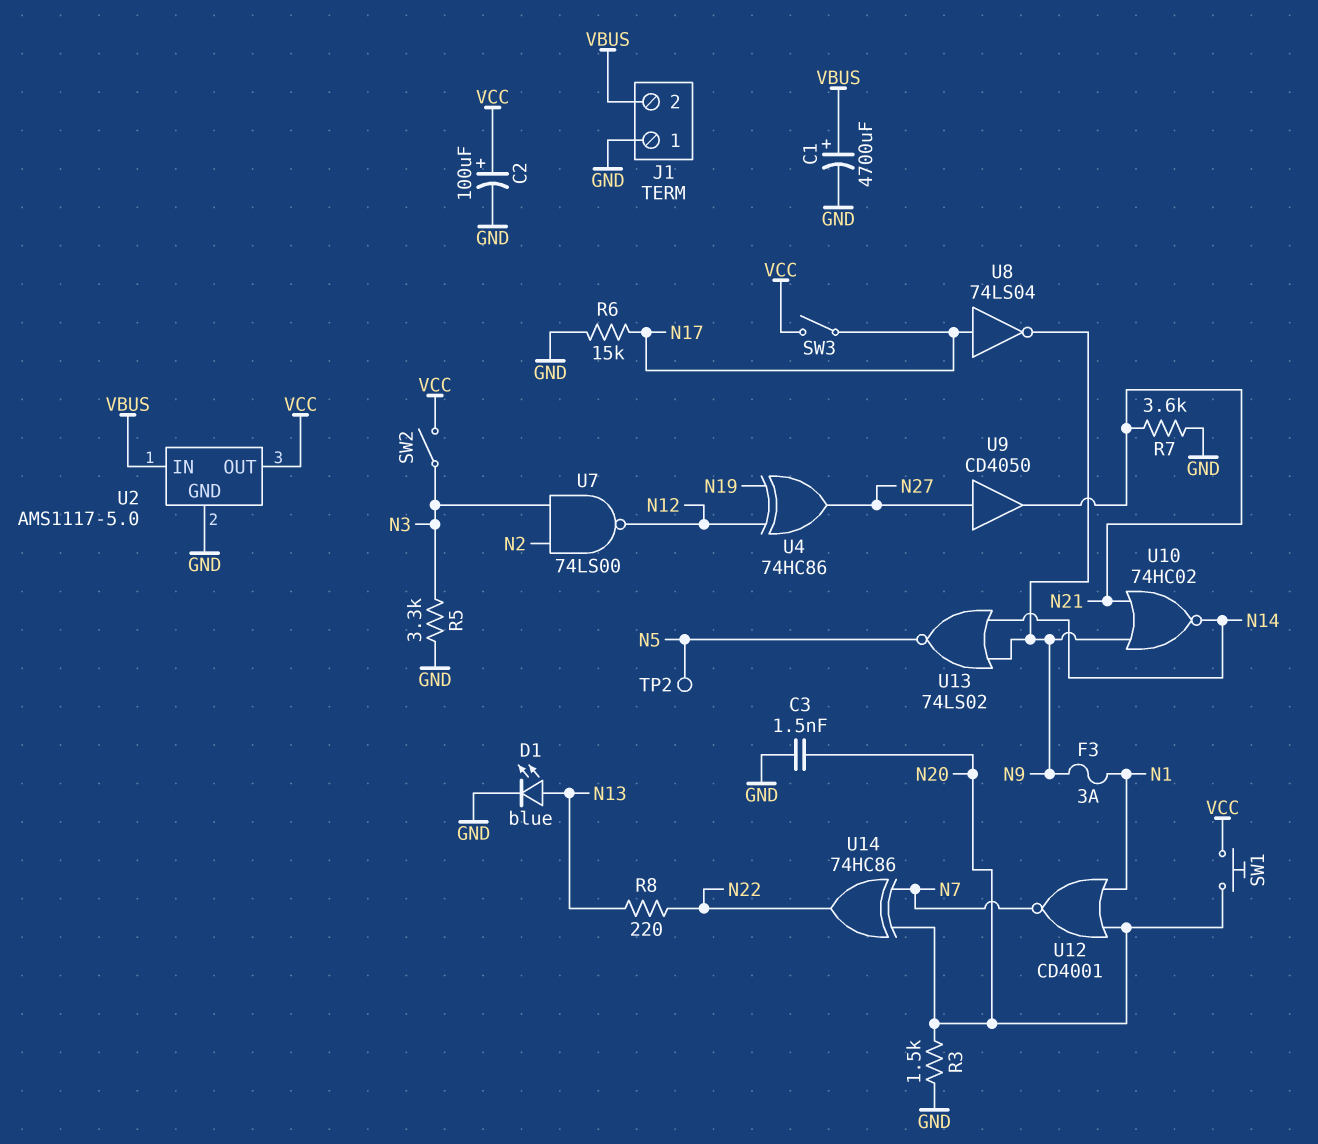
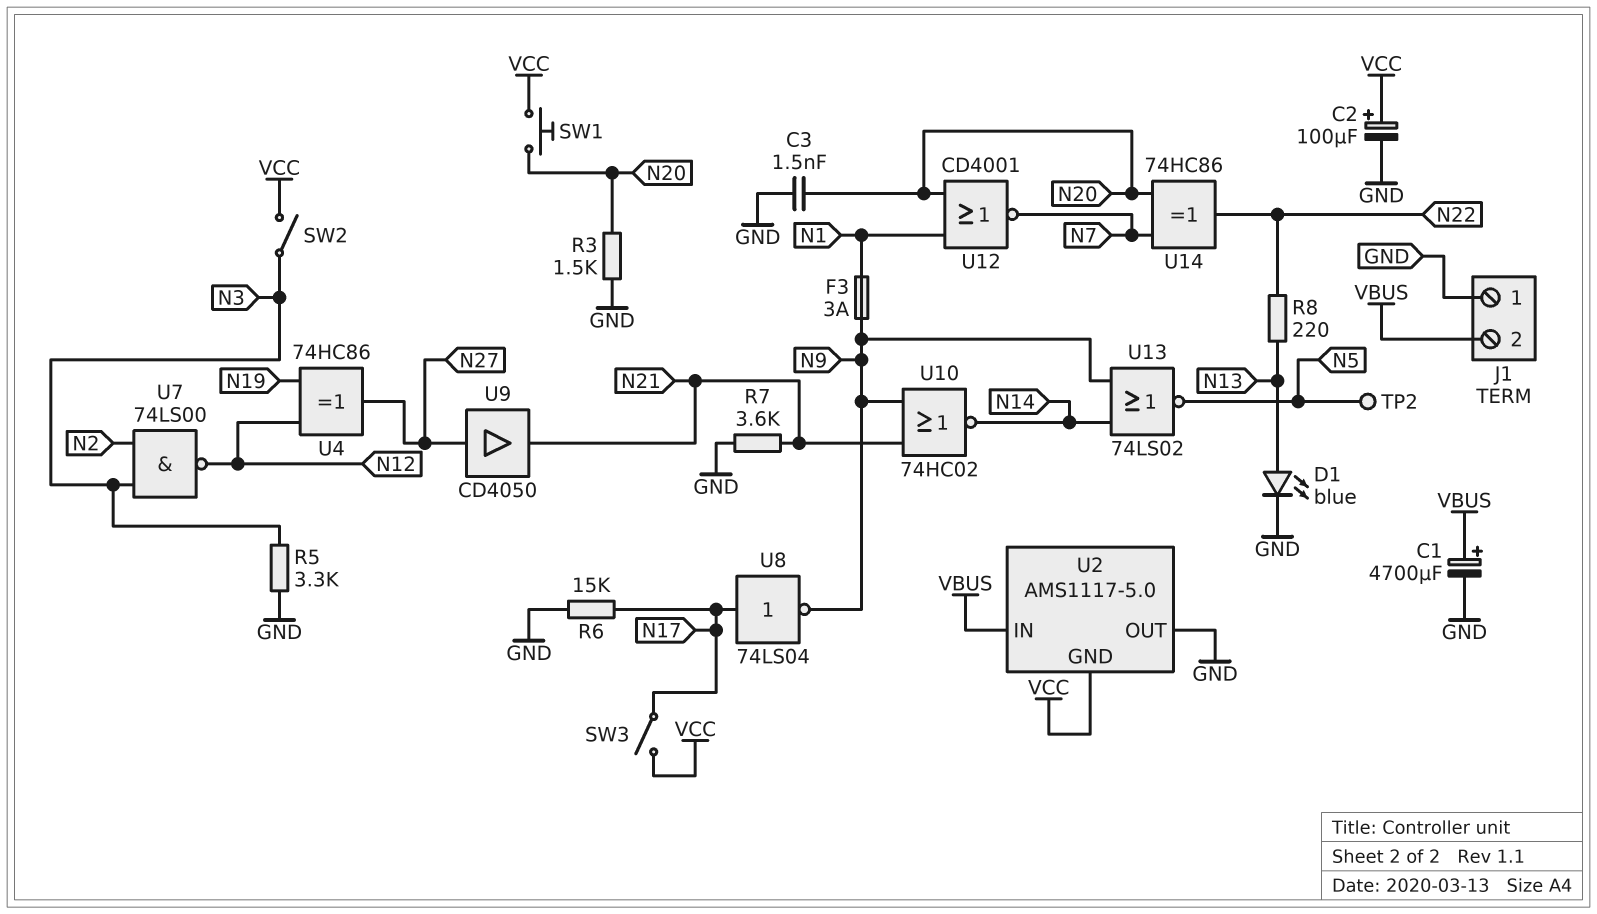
U2 pin GND: GND -> VCC
U2 pin OUT: VCC -> GND

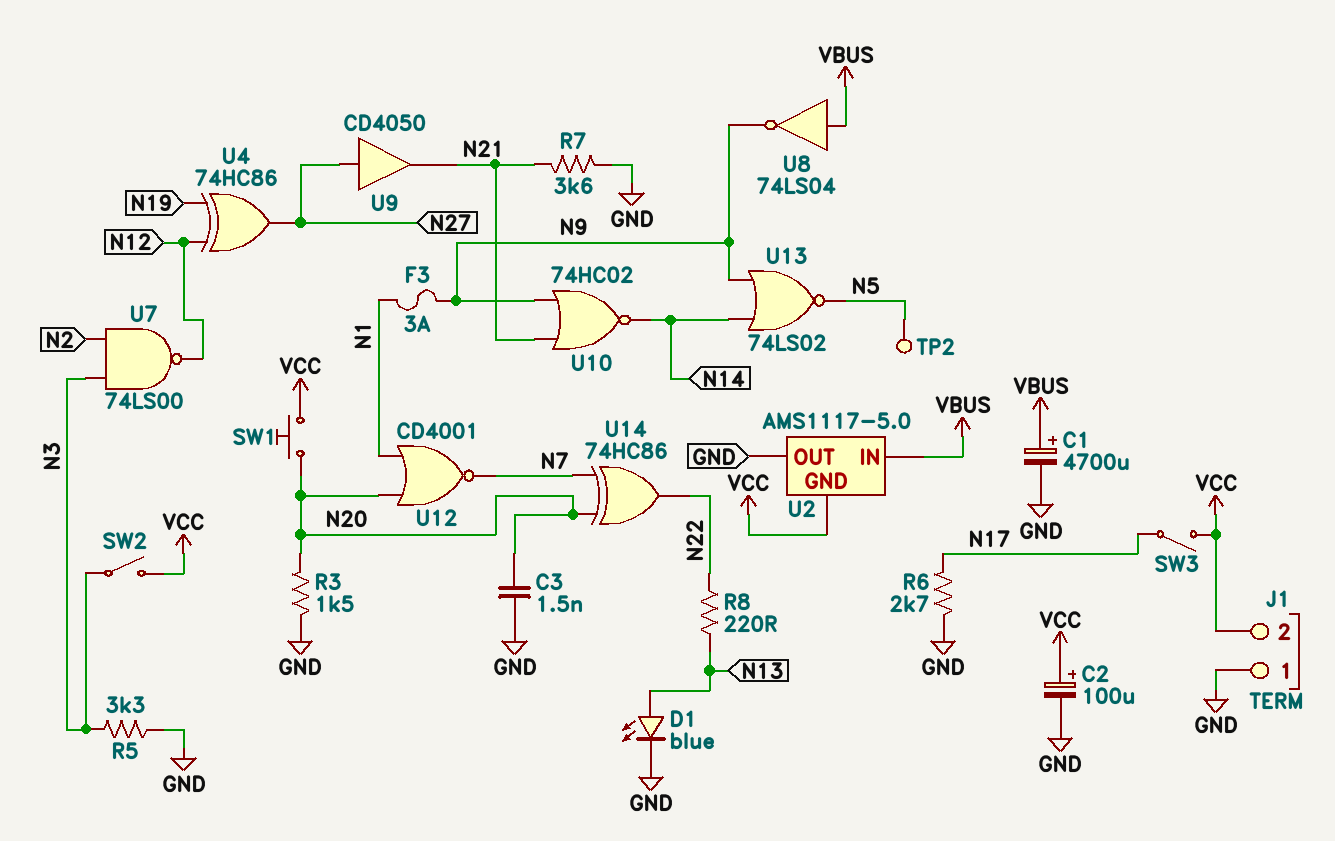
J1 pin 2: VBUS -> VCC
R6: 15k (GND, N17) -> 2.7k (GND, N17)
U8: NOT 74LS04 (in N17, out N9) -> NOT 74LS04 (in VBUS, out N9)

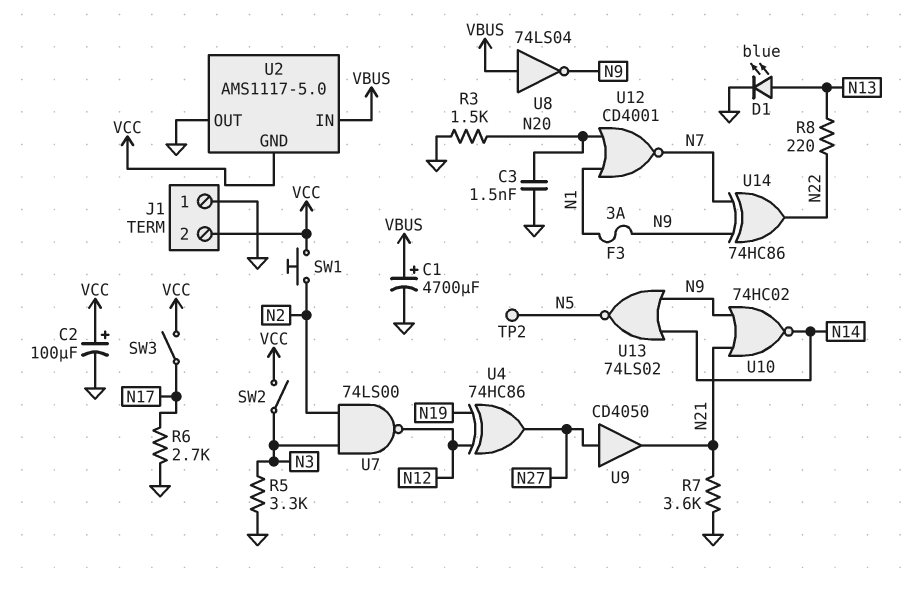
SW1: button (N20, VCC) -> button (N2, VCC)
U14: XOR 74HC86 (in N7, in N20, out N22) -> XOR 74HC86 (in N7, in N9, out N22)

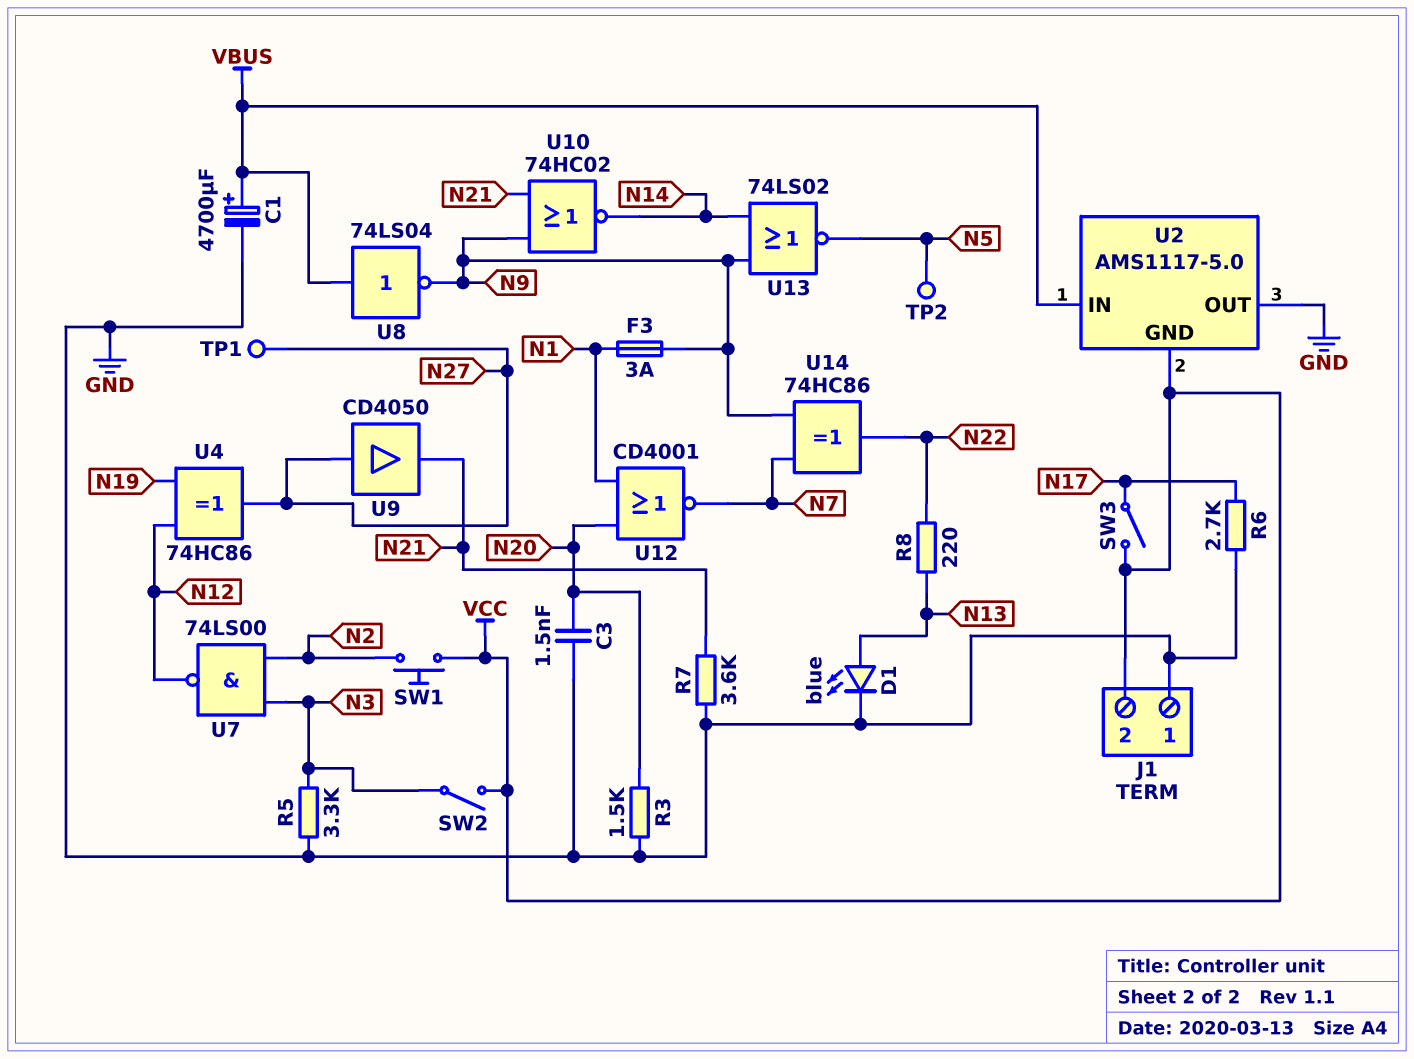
C2: 100uF (plus VCC, minus GND) -> none
TP1: none -> test point (N27)

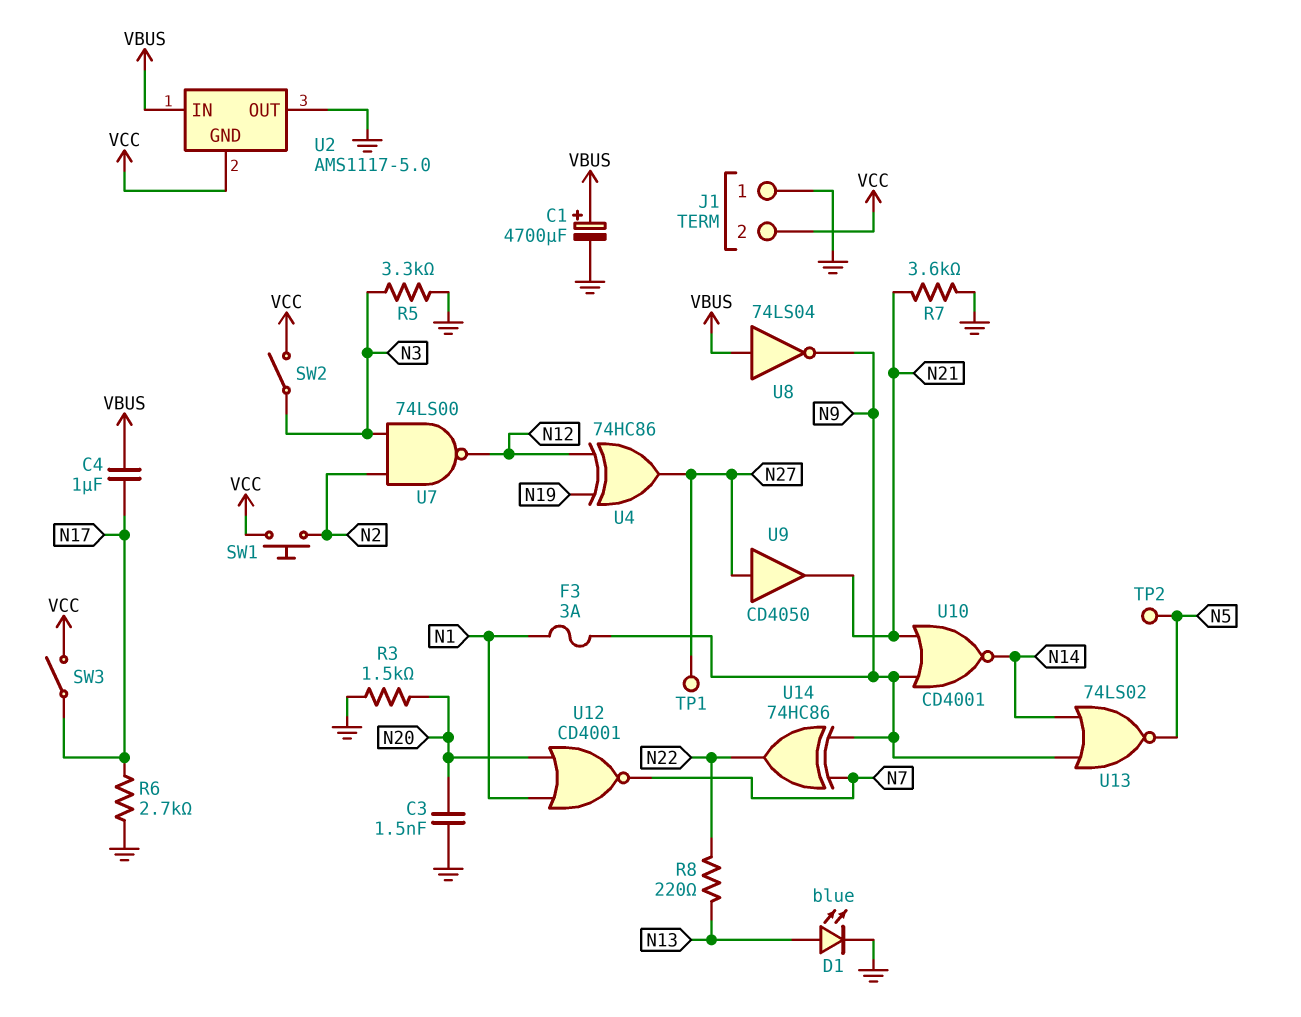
C4: none -> 1uF (N17, VBUS)
U10: NOR 74HC02 (in N9, in N21, out N14) -> NOR CD4001 (in N9, in N21, out N14)

